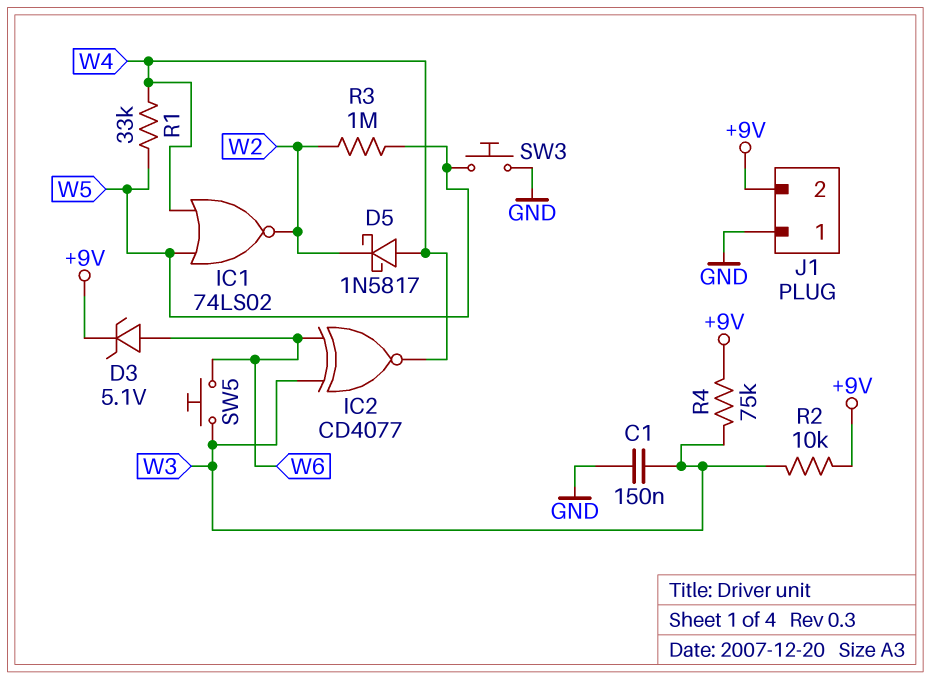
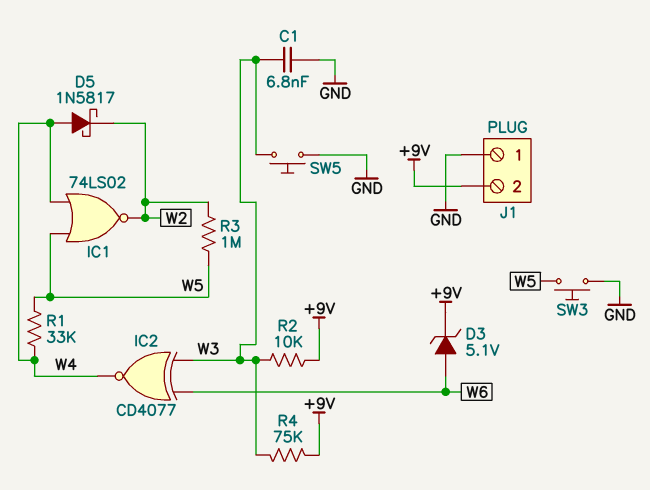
C1: 150nF (GND, W3) -> 6.8nF (GND, W3)
SW5: button (W3, W6) -> button (GND, W3)

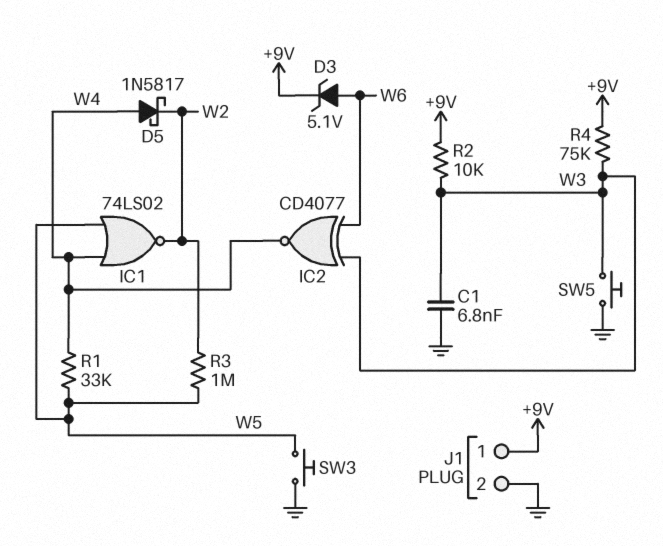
J1 pin 1: GND -> +9V
J1 pin 2: +9V -> GND

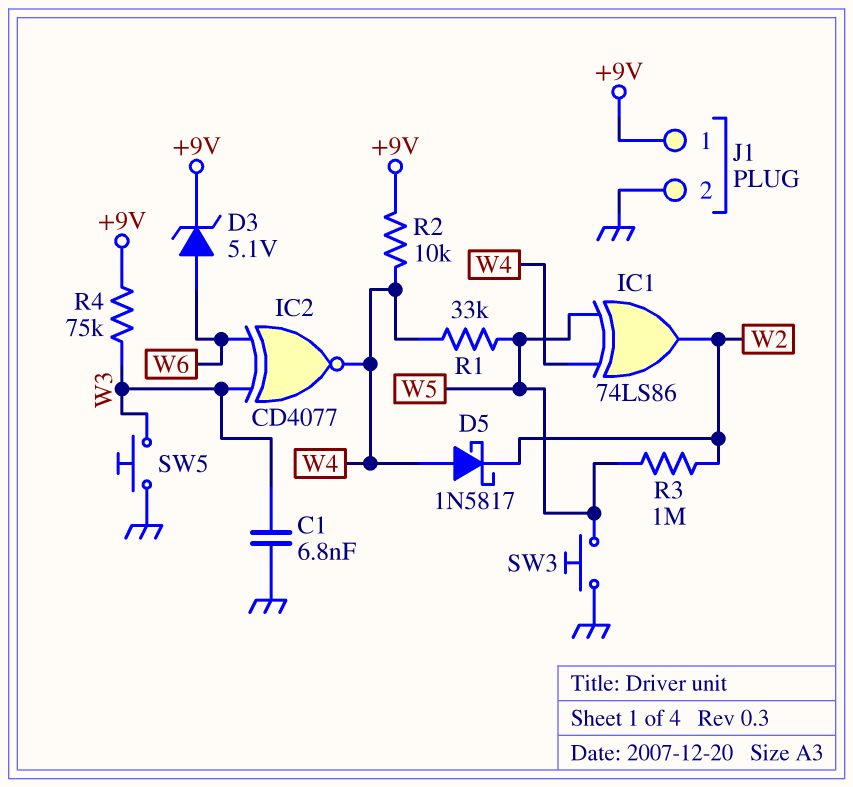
IC1: NOR 74LS02 (in W4, in W5, out W2) -> XOR 74LS86 (in W4, in W5, out W2)
R2: 10k (+9V, W3) -> 10k (+9V, W4)

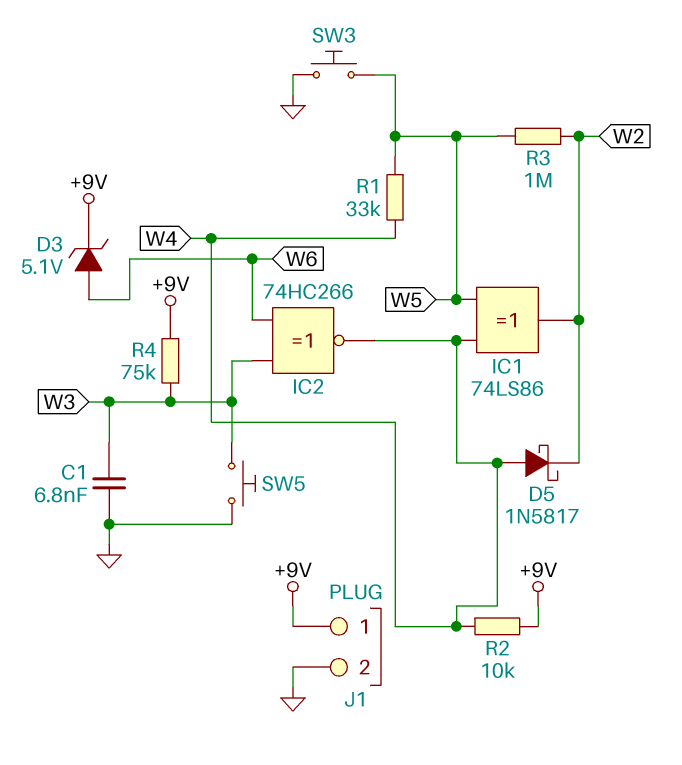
IC2: XNOR CD4077 (in W3, in W6, out W4) -> XNOR 74HC266 (in W3, in W6, out W4)

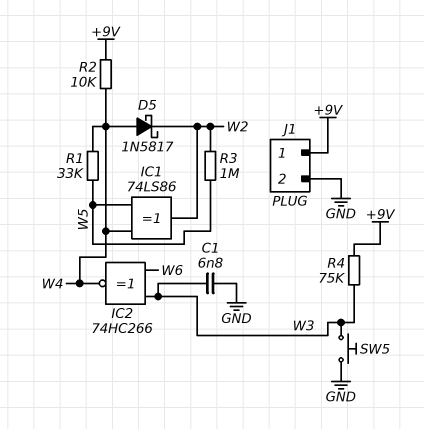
D3: zener 5.1V (A W6, K +9V) -> none
SW3: button (GND, W5) -> none

